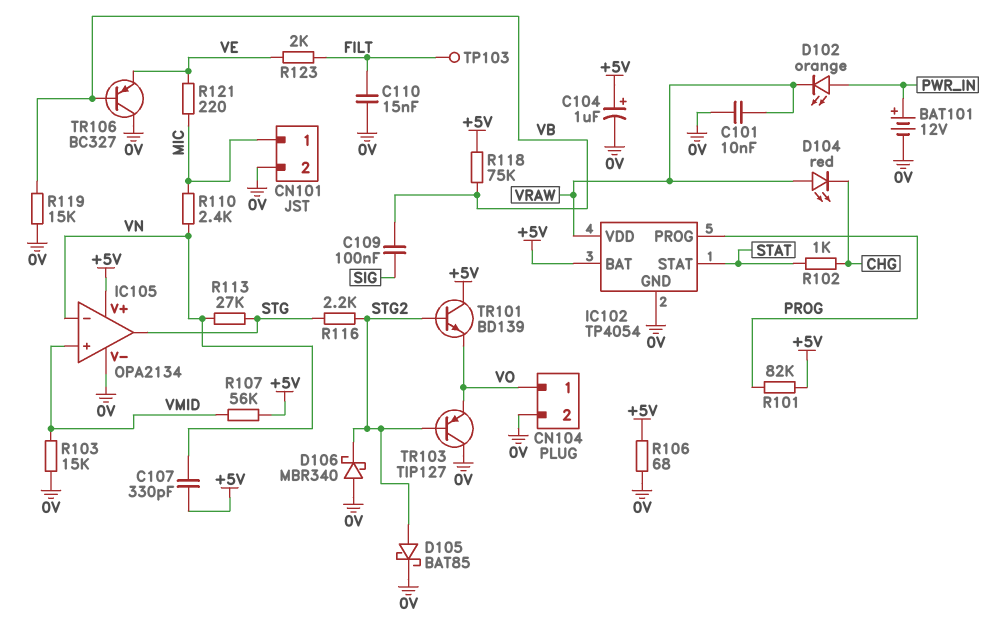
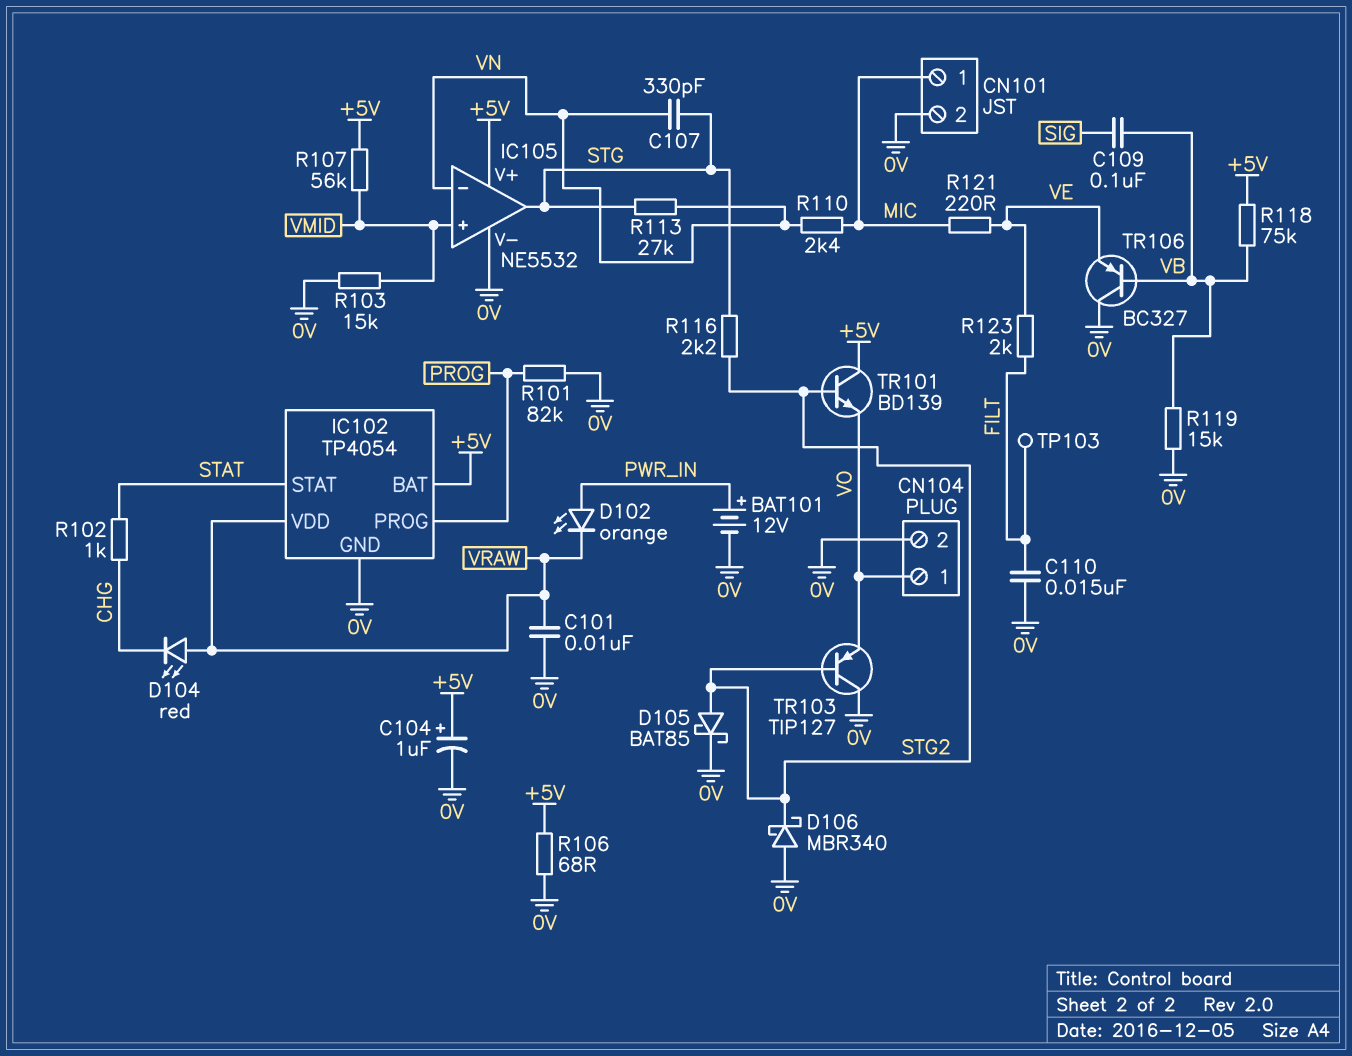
C107: 330pF (+5V, VN) -> 330pF (STG, VN)
IC105: OPA2134 -> NE5532
R101: 82k (+5V, PROG) -> 82k (0V, PROG)

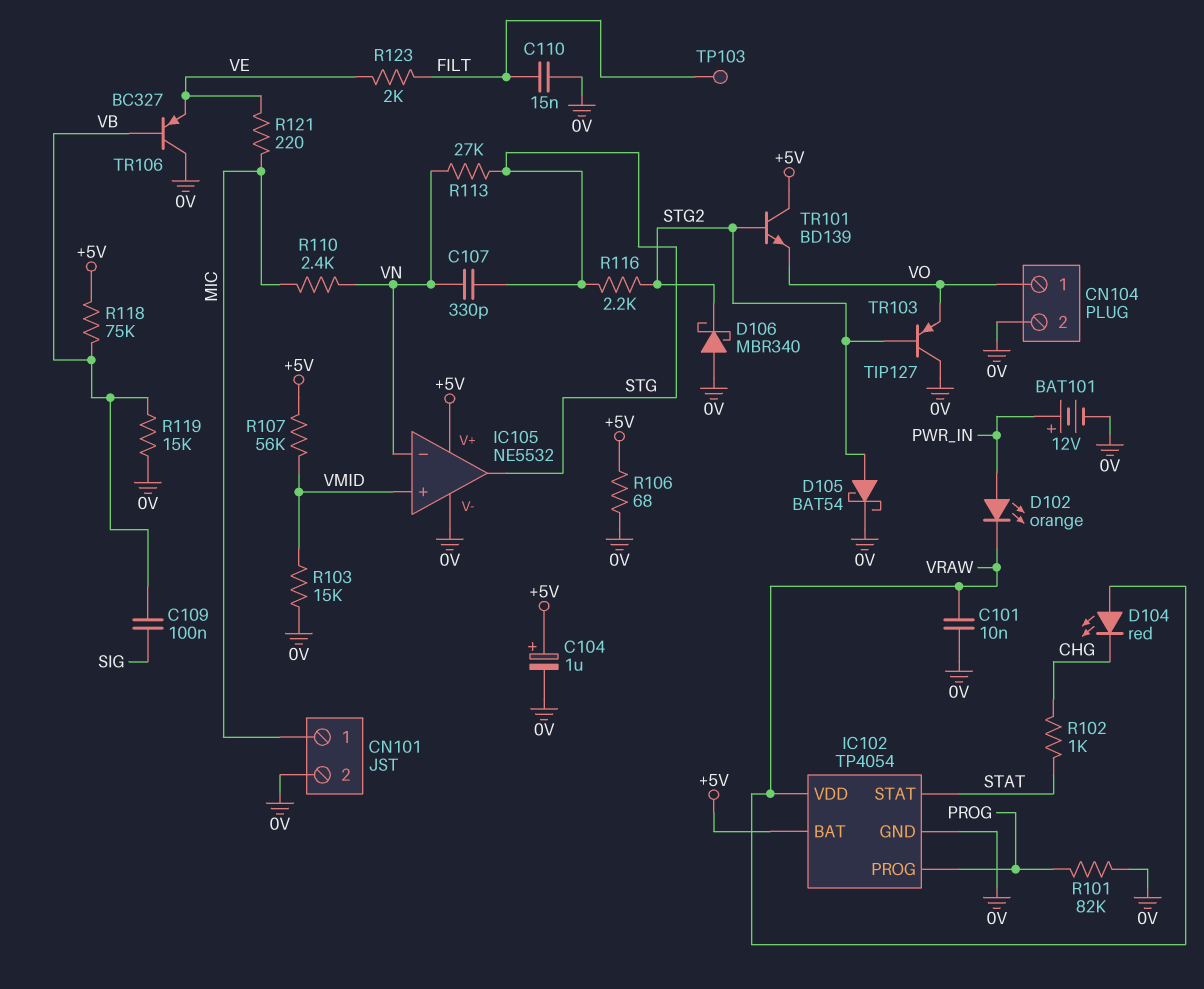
D105: schottky BAT85 (A STG2, K 0V) -> schottky BAT54 (A STG2, K 0V)

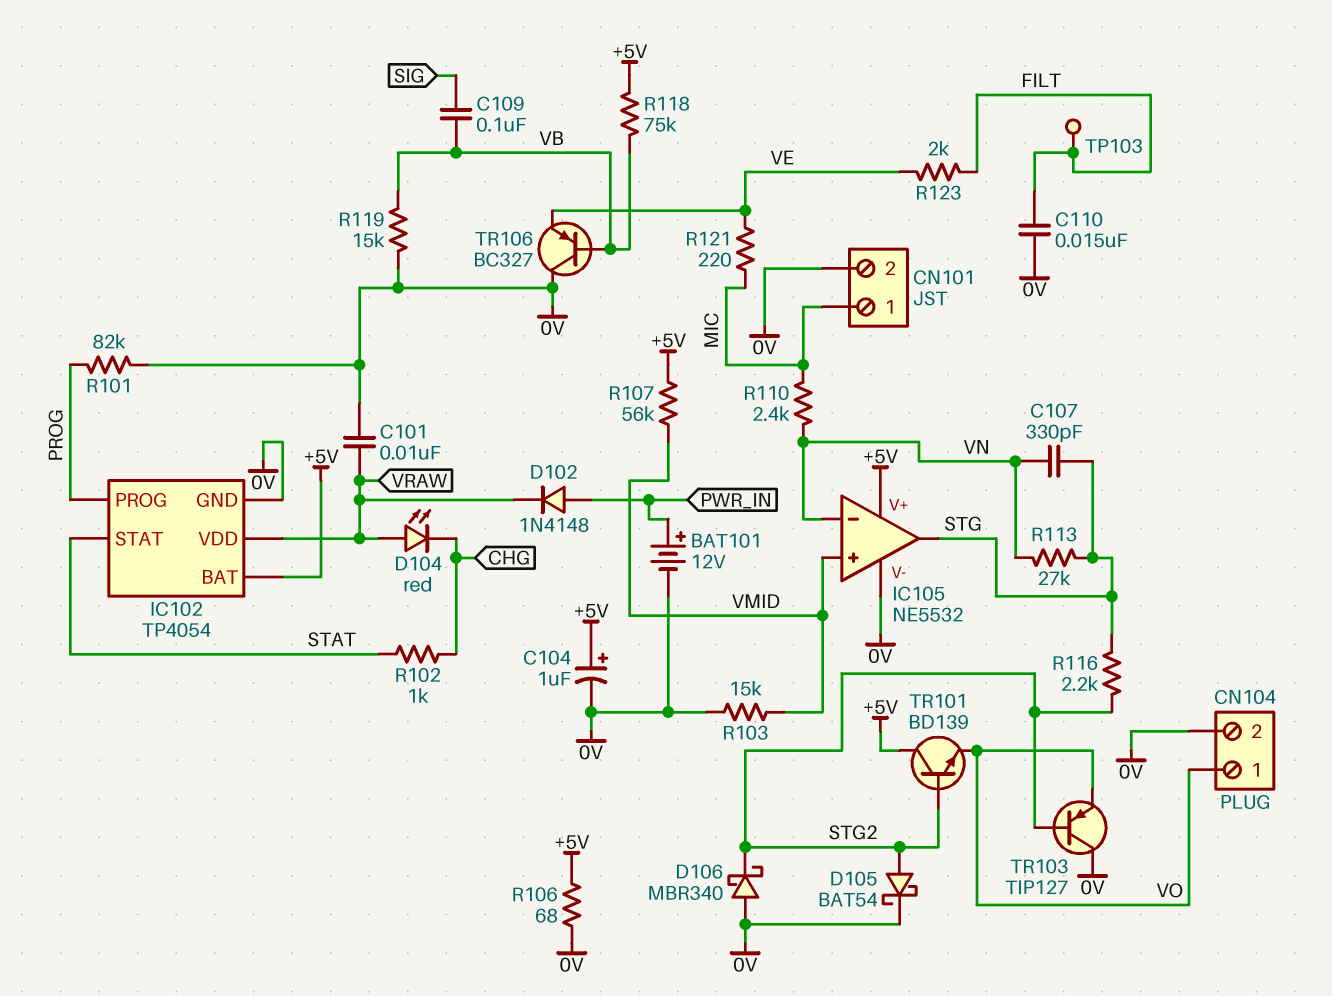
D102: LED orange (A PWR_IN, K VRAW) -> diode 1N4148 (A PWR_IN, K VRAW)

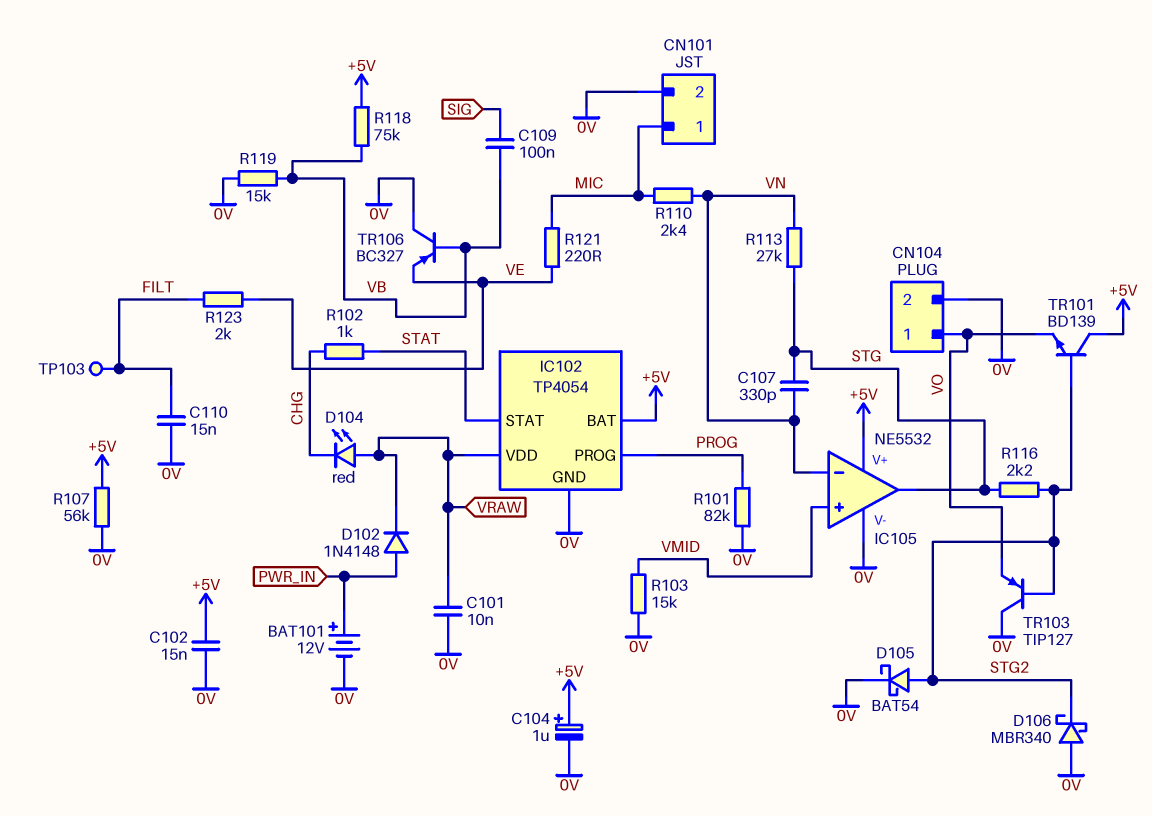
C102: none -> 15nF (+5V, 0V)
R106: 68 (+5V, 0V) -> none
R107: 56k (+5V, VMID) -> 56k (+5V, 0V)

